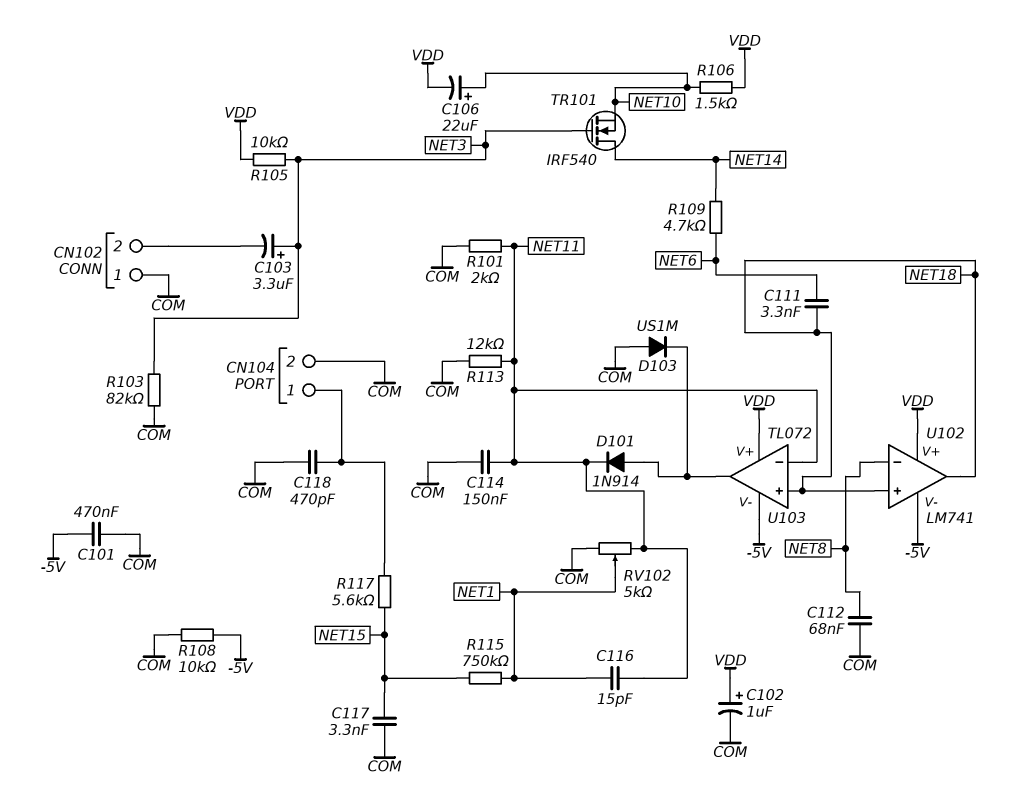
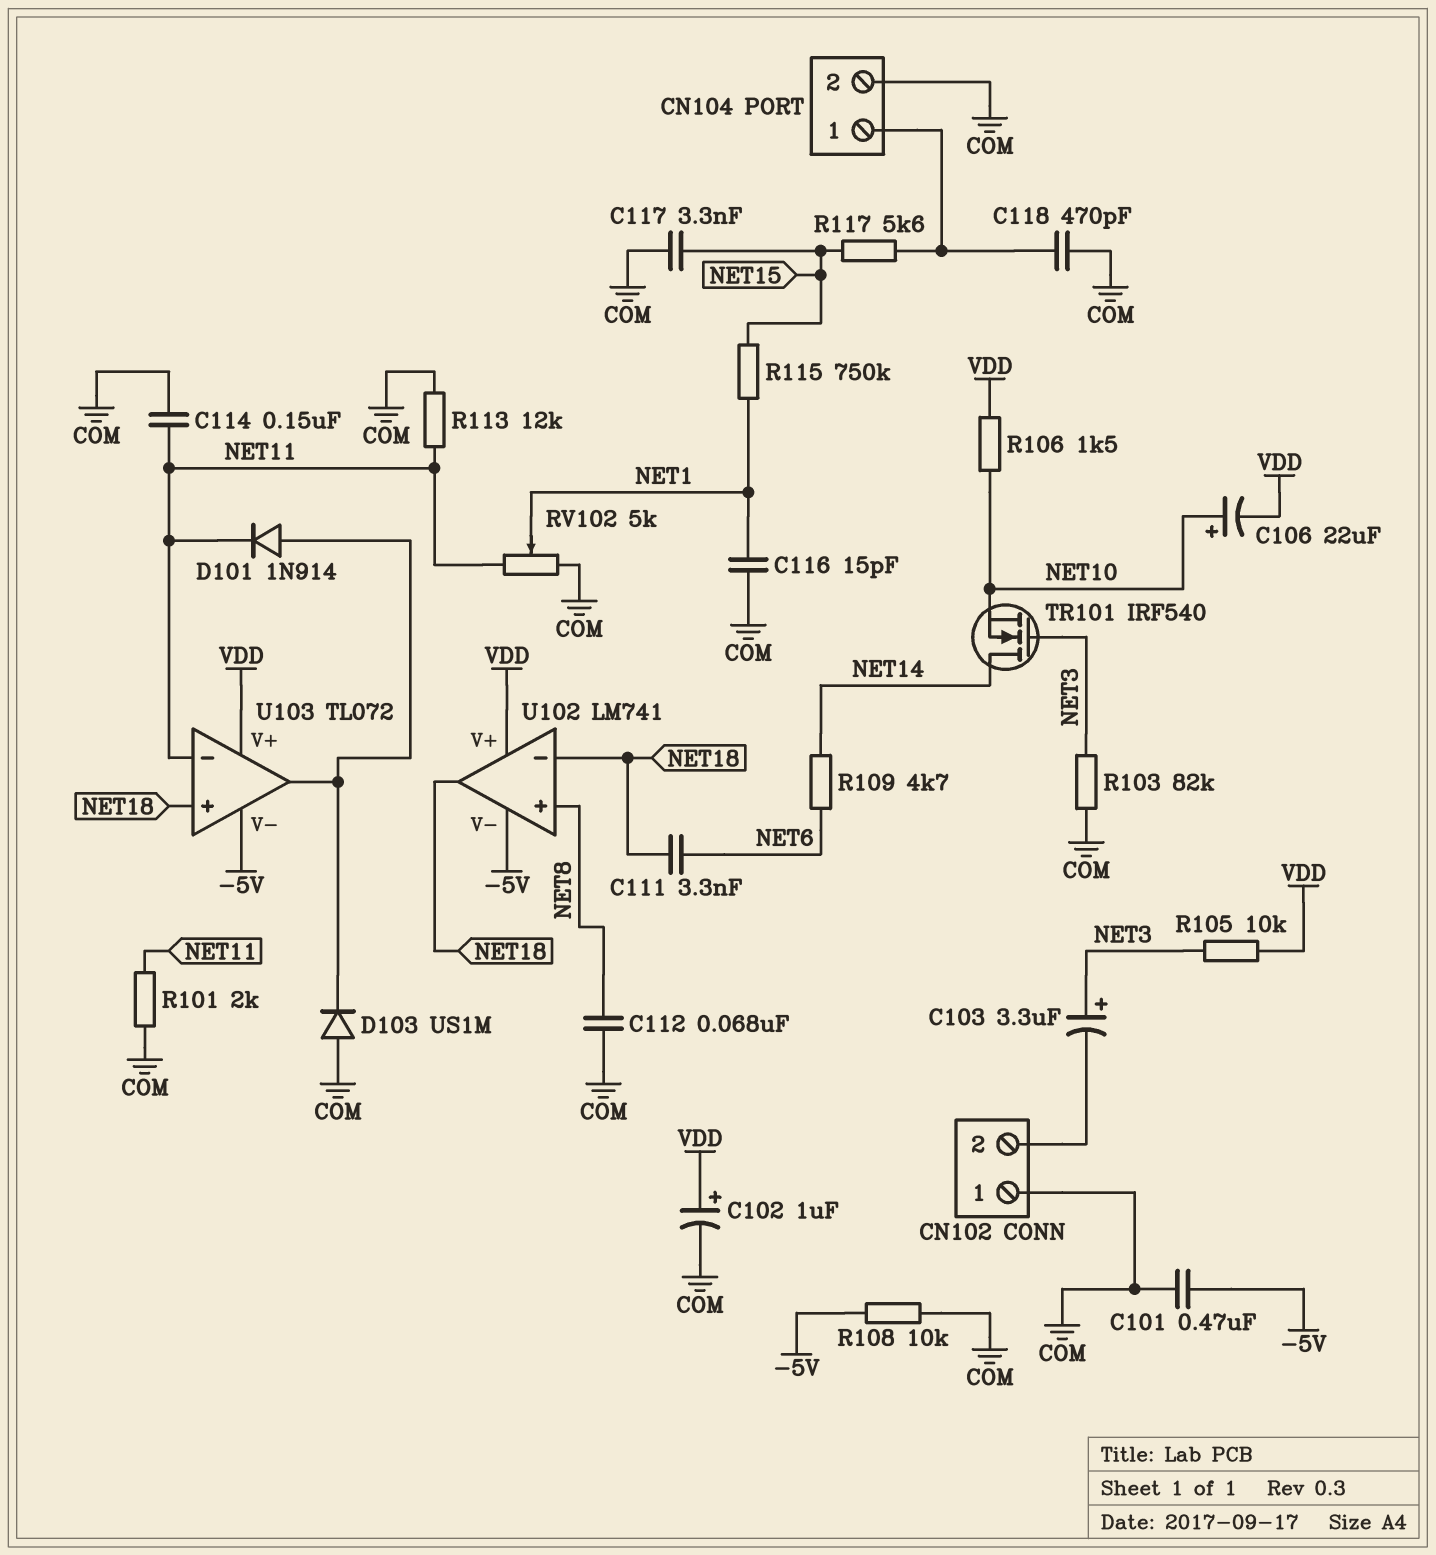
C116: 15pF (NET1, NET11) -> 15pF (COM, NET1)
U102 pin in+: NET18 -> NET8
U102 pin in-: NET8 -> NET18

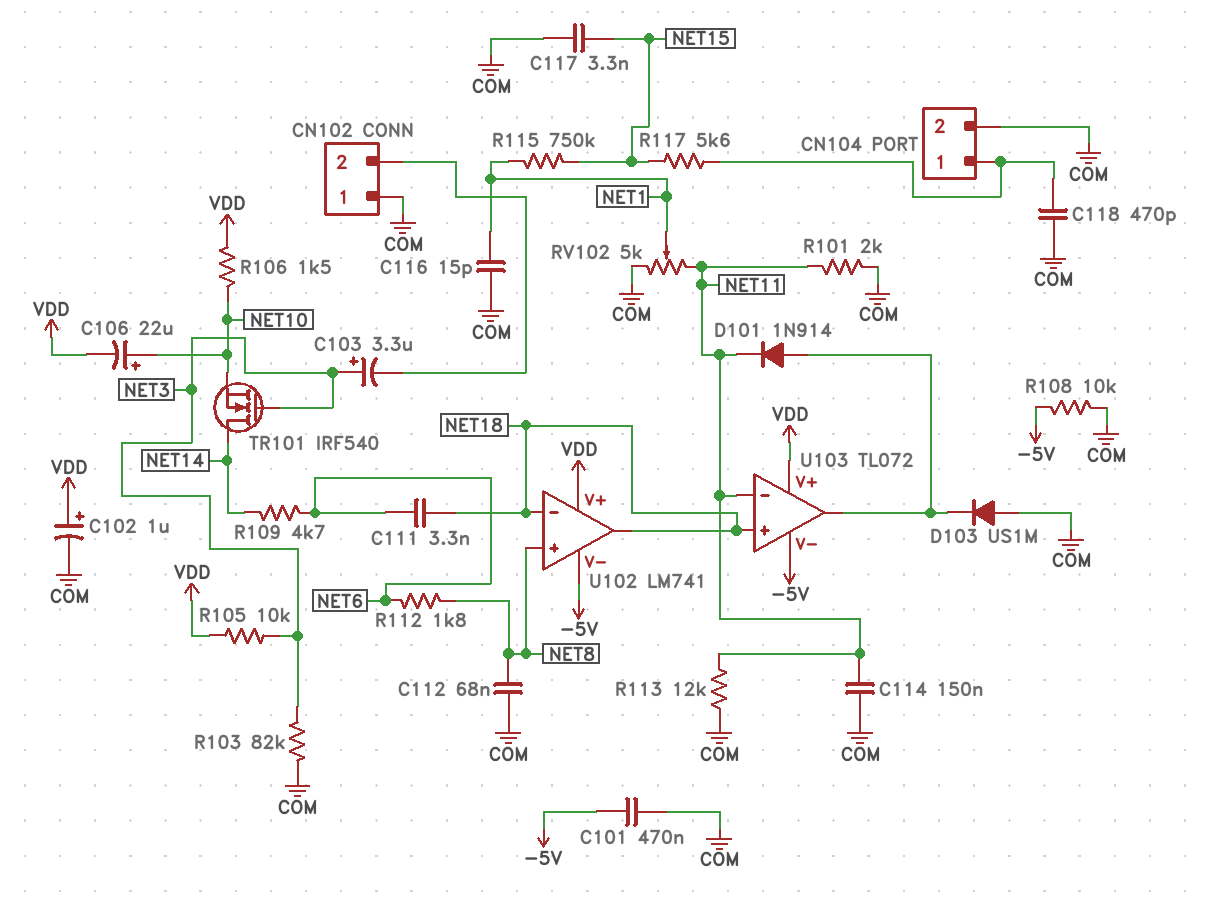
R112: none -> 1.8k (NET6, NET8)

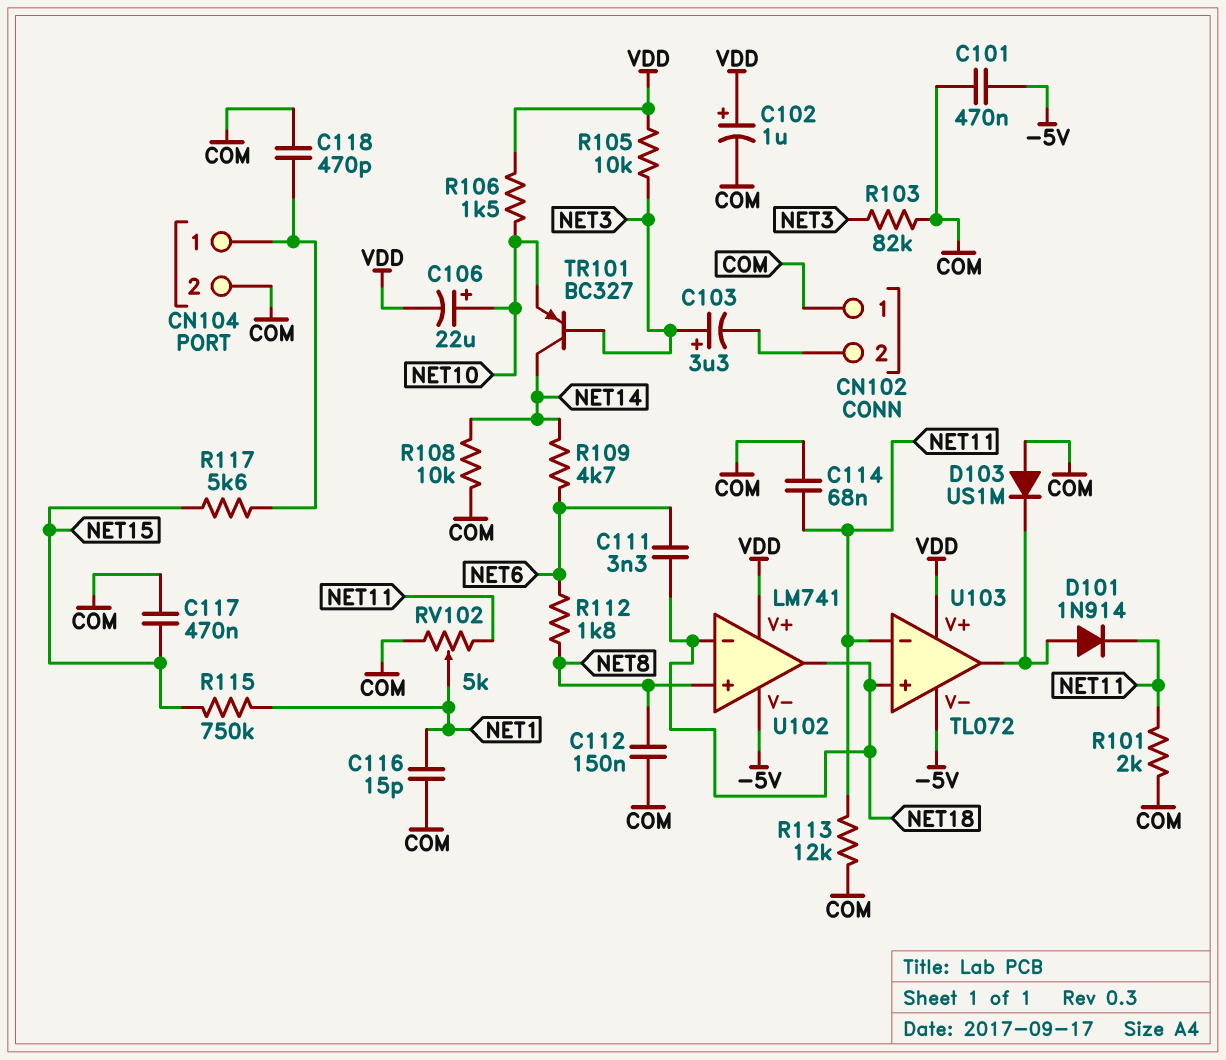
C112: 68nF (COM, NET8) -> 150nF (COM, NET8)
C114: 150nF (COM, NET11) -> 68nF (COM, NET11)
C117: 3.3nF (COM, NET15) -> 470nF (COM, NET15)
R108: 10k (-5V, COM) -> 10k (COM, NET14)
TR101: NMOS IRF540 (G NET3, D NET14, S NET10) -> PNP BC327 (B NET3, C NET14, E NET10)

